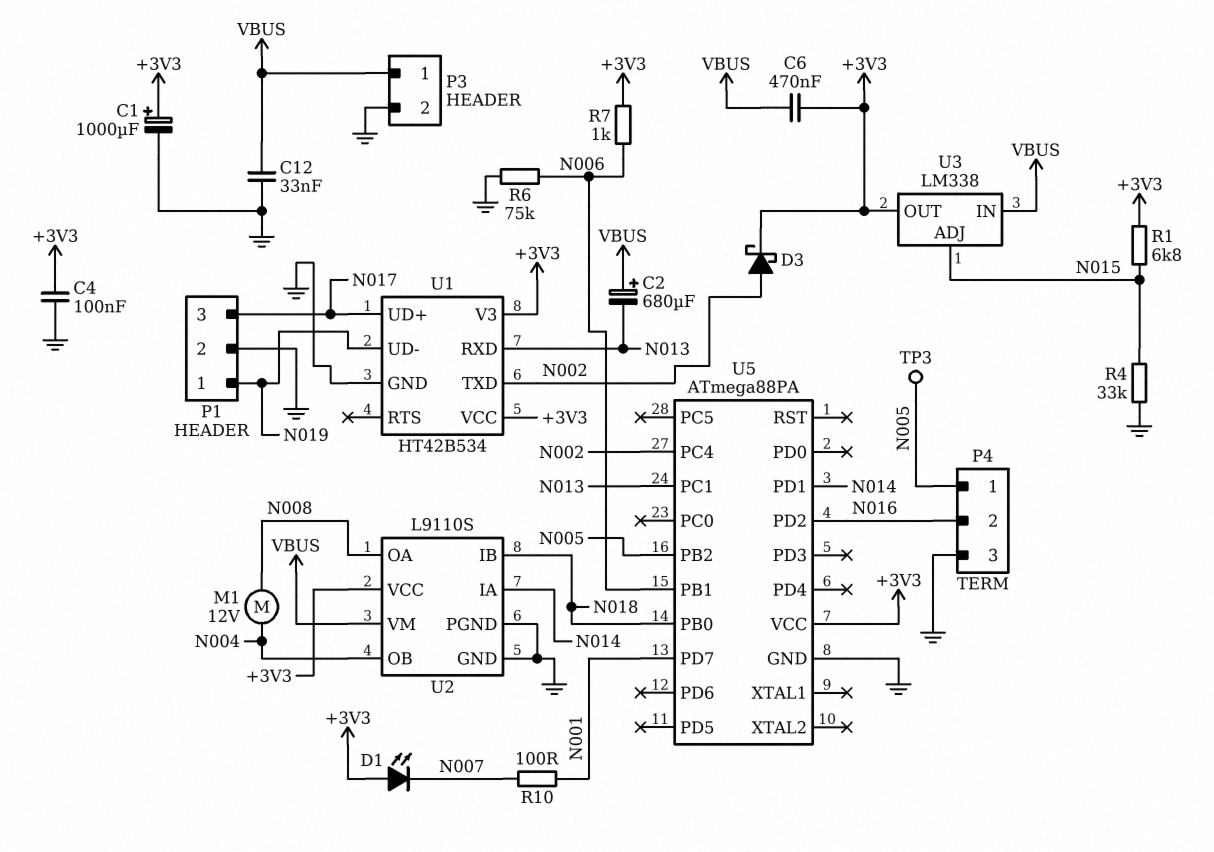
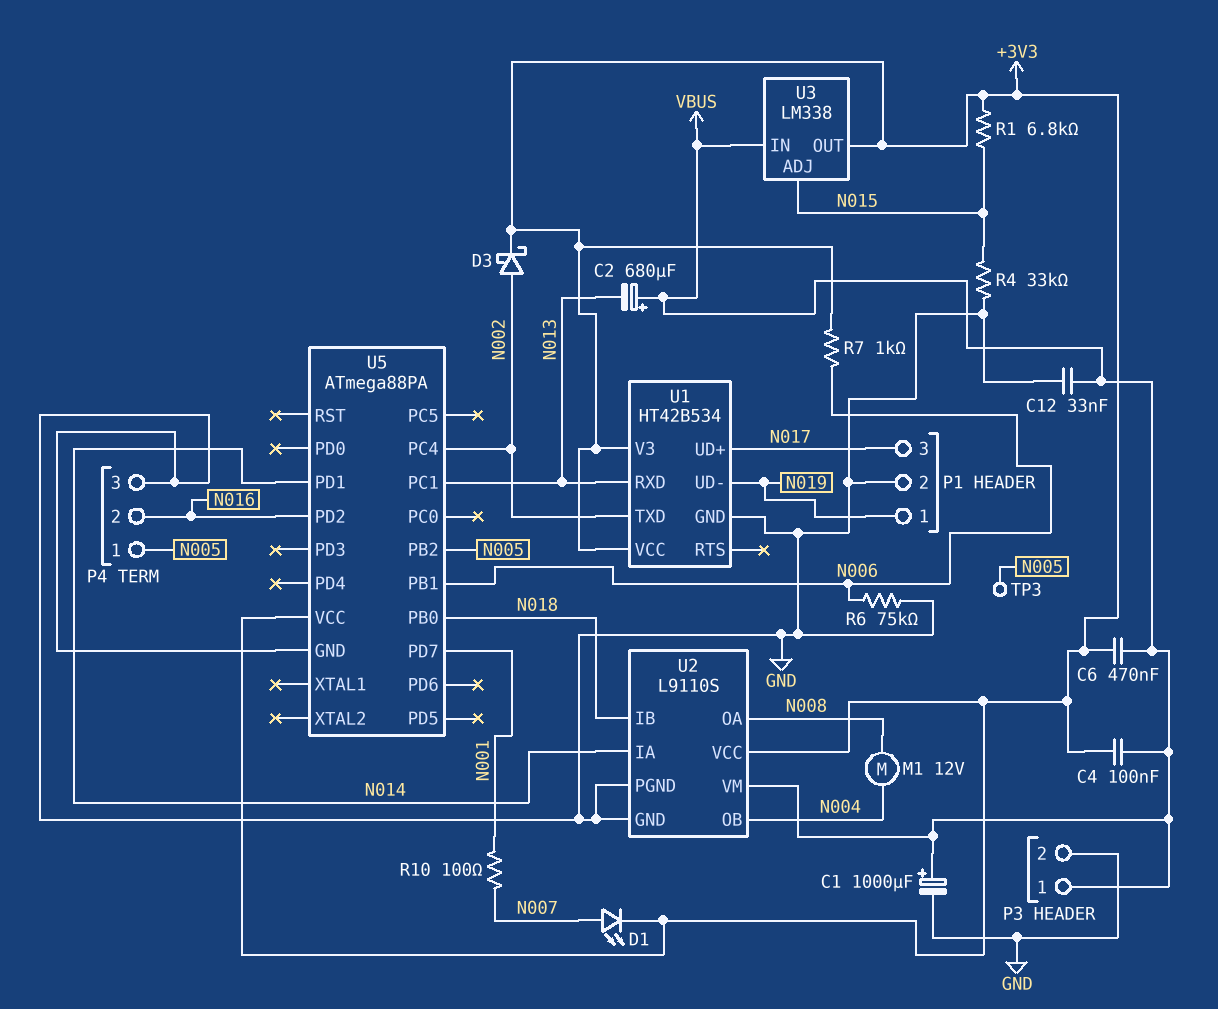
C1: 1000uF (plus +3V3, minus GND) -> 1000uF (plus VBUS, minus GND)
C4: 100nF (+3V3, GND) -> 100nF (+3V3, VBUS)
D1: LED (A +3V3, K N007) -> LED (A N007, K +3V3)

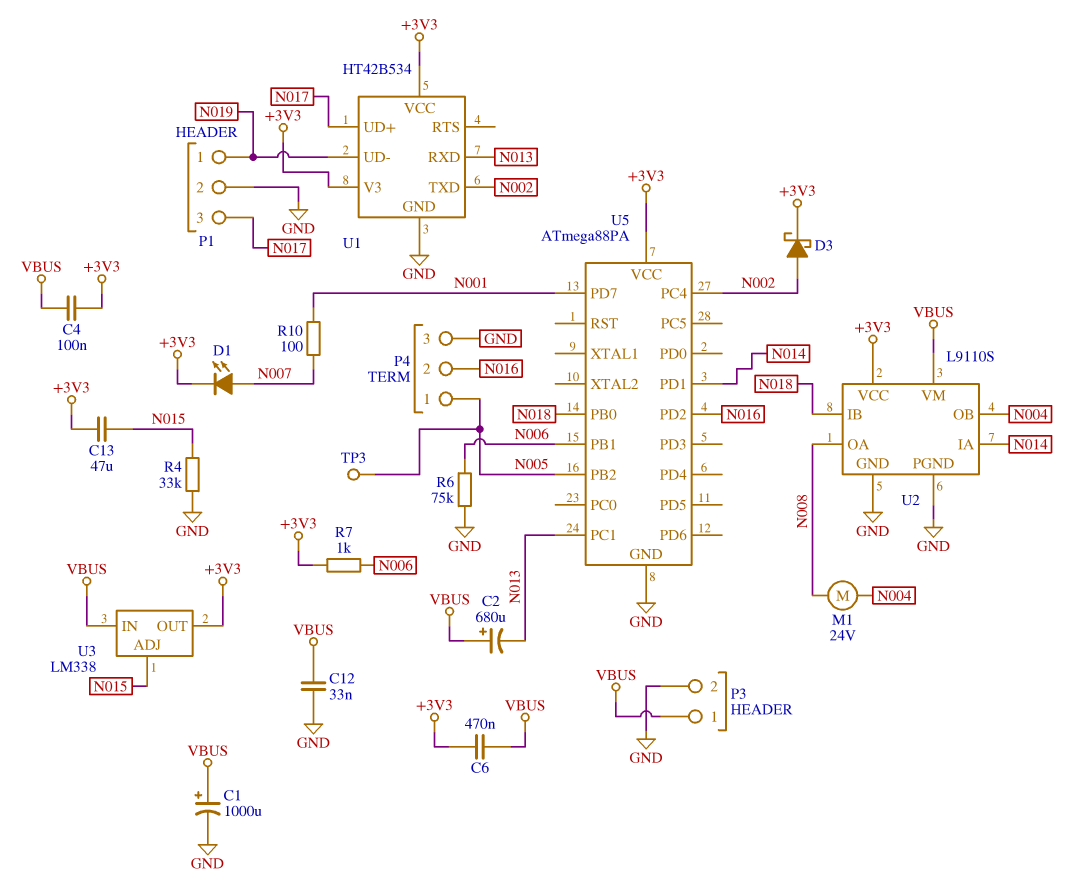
C13: none -> 47uF (+3V3, N015)
M1: motor 12V (N004, N008) -> motor 24V (N004, N008)
R1: 6.8k (+3V3, N015) -> none

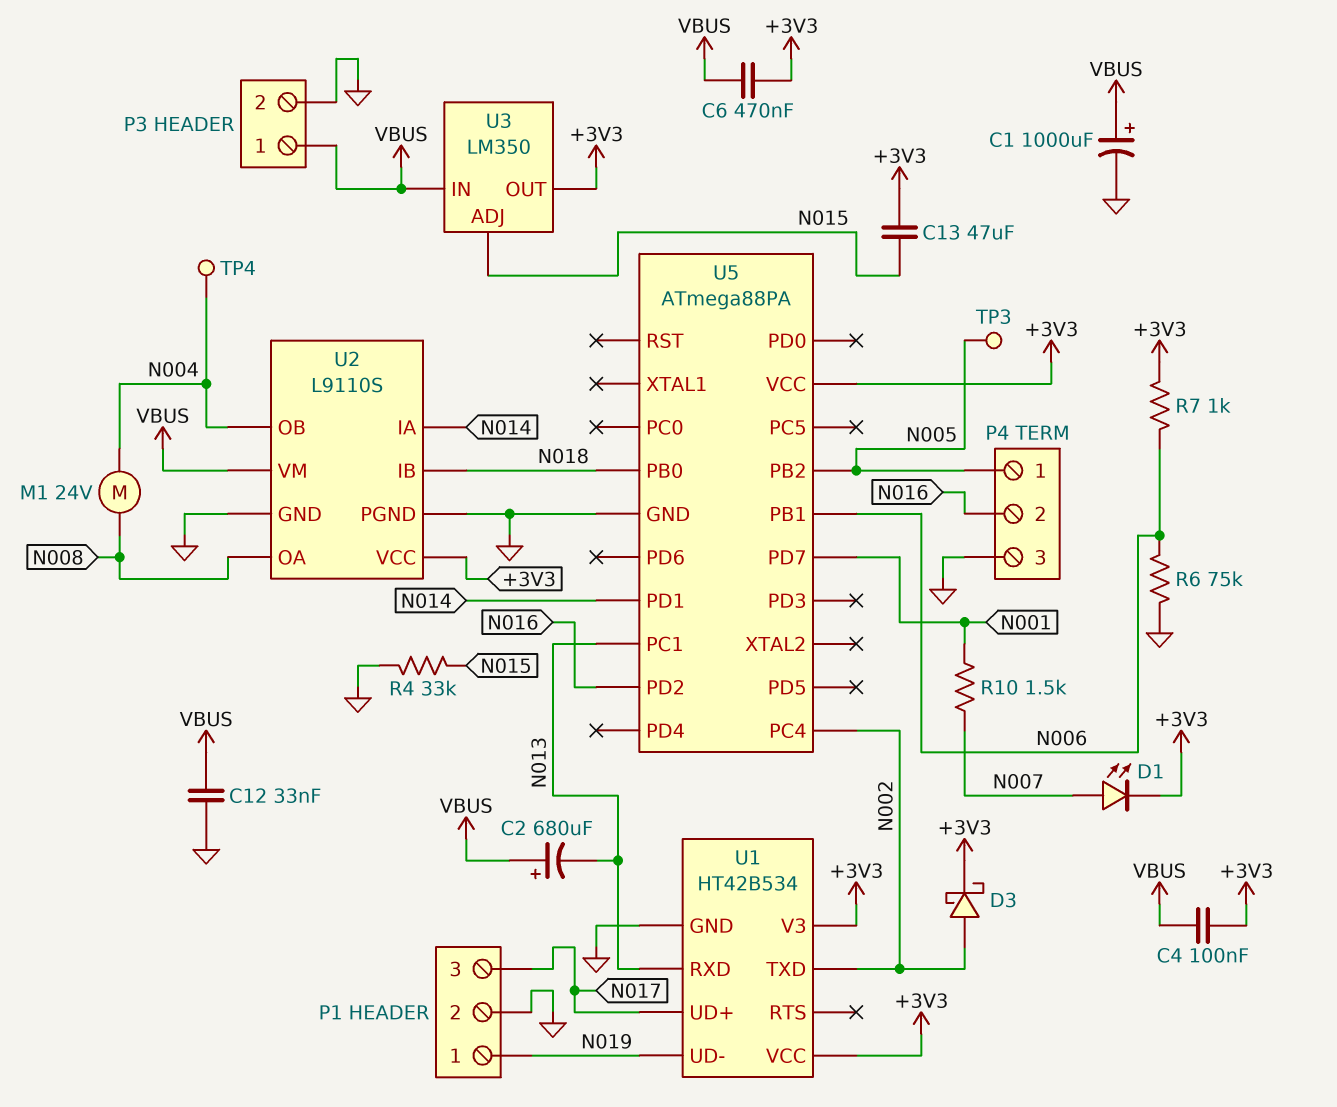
R10: 100 (N001, N007) -> 1.5k (N001, N007)
TP4: none -> test point (N004)
U3: LM338 -> LM350

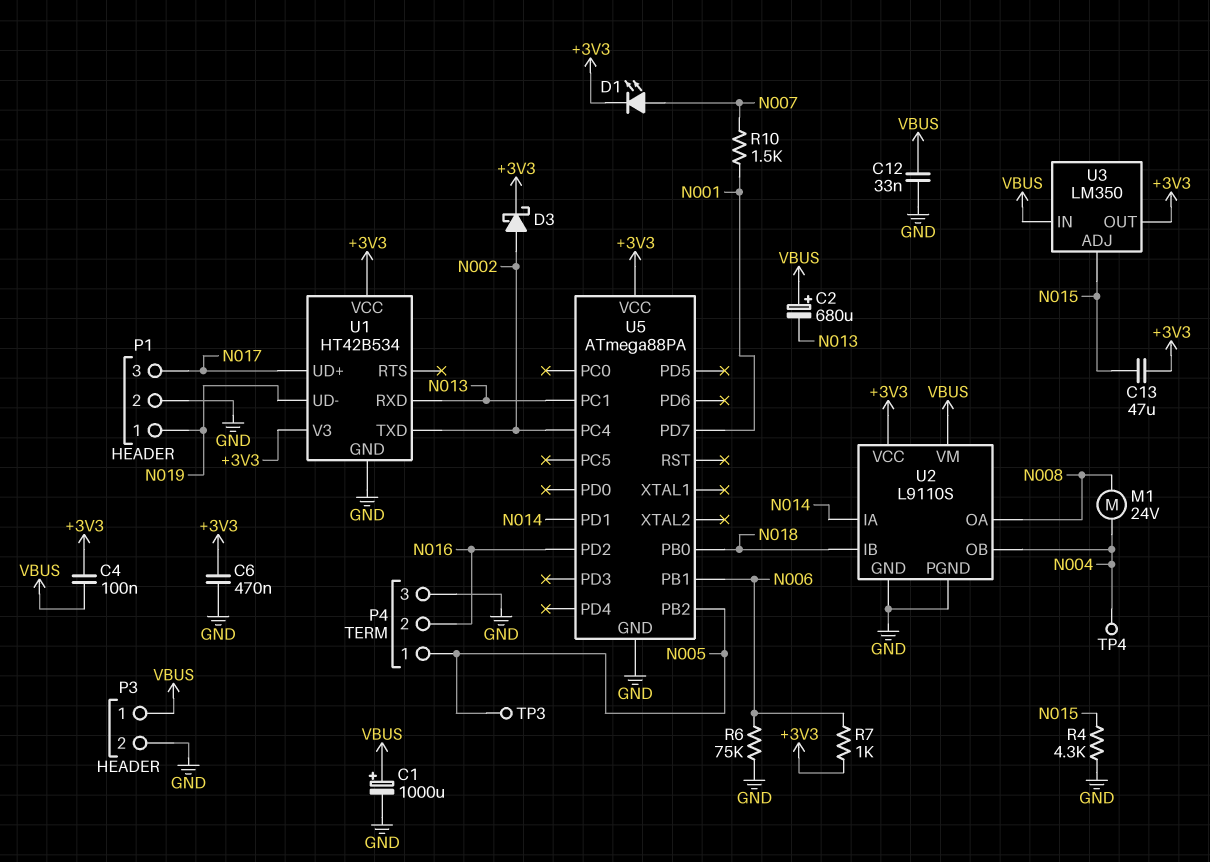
C6: 470nF (+3V3, VBUS) -> 470nF (+3V3, GND)
R4: 33k (GND, N015) -> 4.3k (GND, N015)

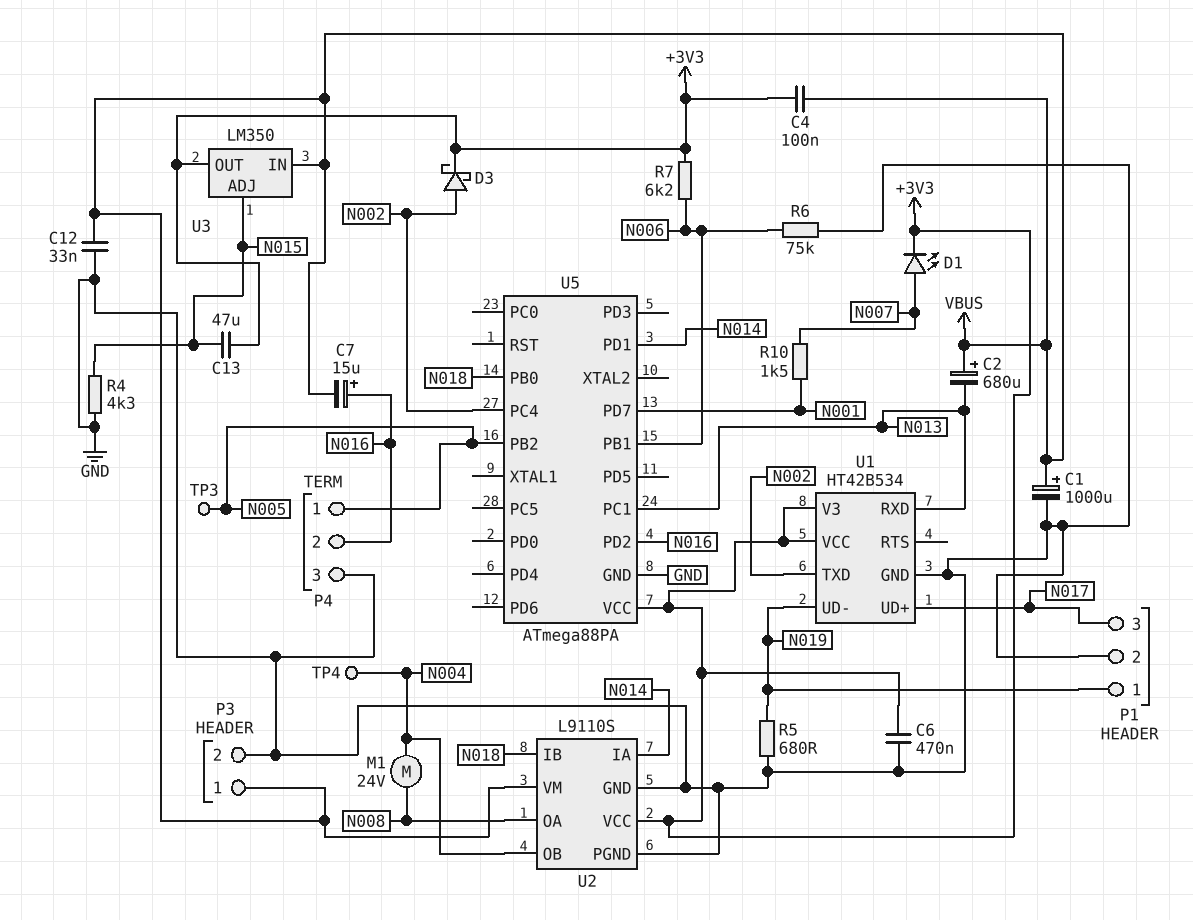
C7: none -> 15uF (plus N016, minus VBUS)
R5: none -> 680 (GND, N019)
R7: 1k (+3V3, N006) -> 6.2k (+3V3, N006)

